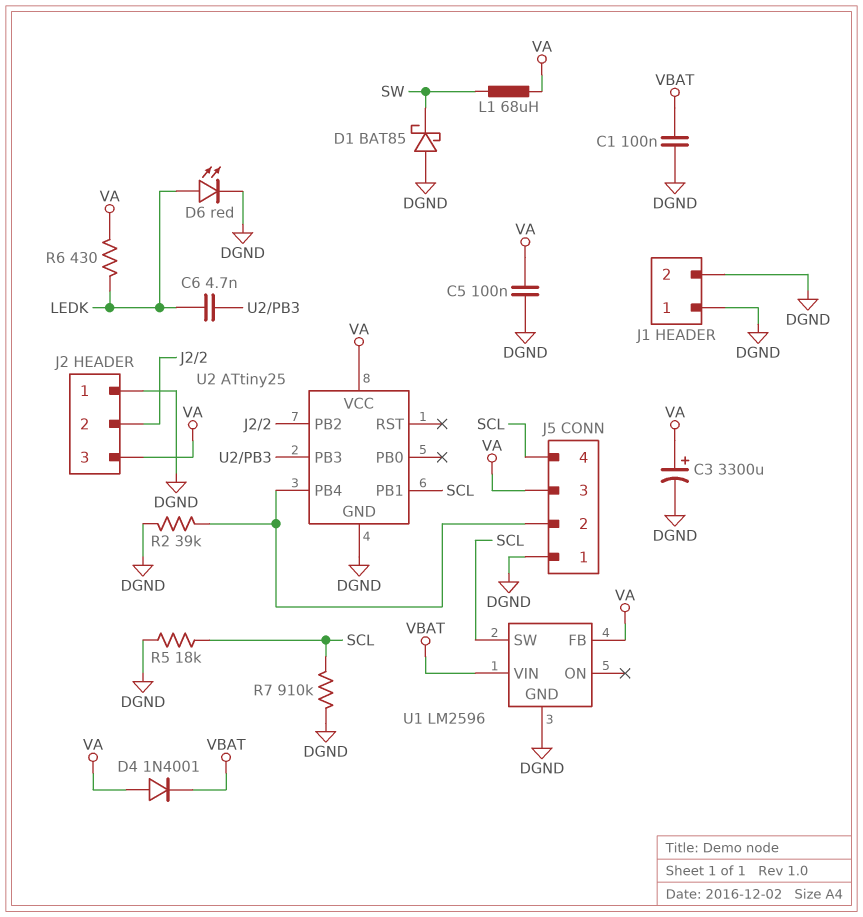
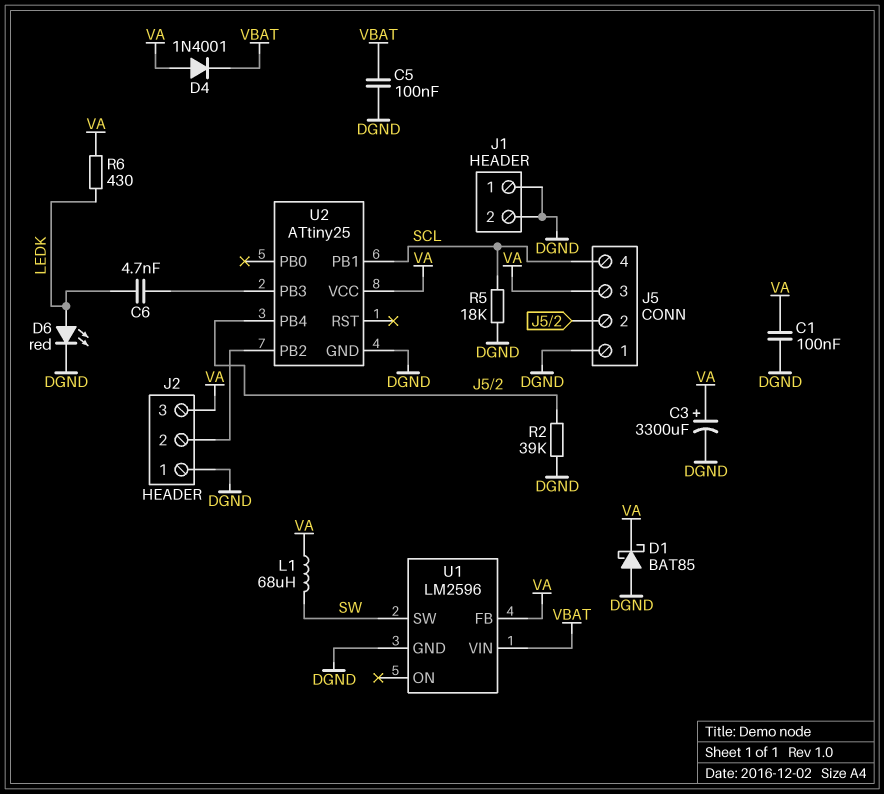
C1: 100nF (DGND, VBAT) -> 100nF (DGND, VA)
C5: 100nF (DGND, VA) -> 100nF (DGND, VBAT)
D1: schottky BAT85 (A DGND, K SW) -> schottky BAT85 (A DGND, K VA)
R7: 910k (DGND, SCL) -> none
U1 pin SW: SCL -> SW

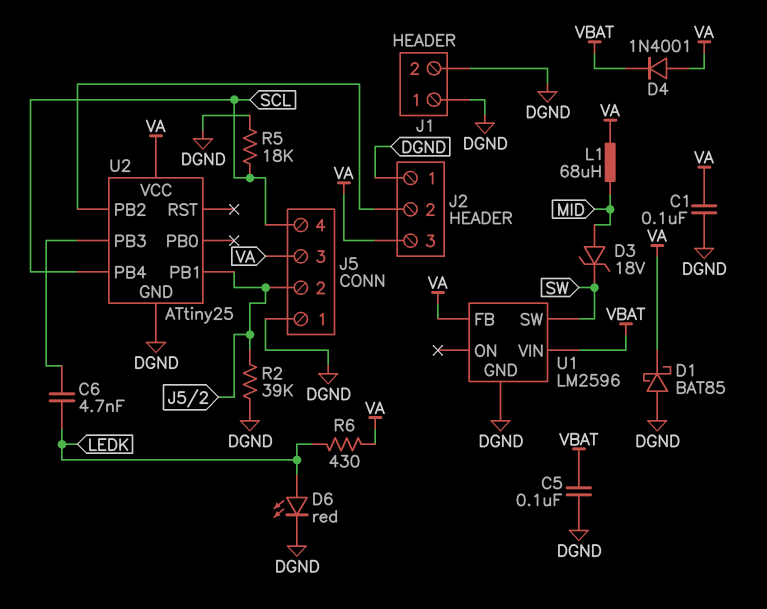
C3: 3300uF (plus VA, minus DGND) -> none
D3: none -> zener 18V (A MID, K SW)
L1: 68uH (SW, VA) -> 68uH (MID, VA)
U2 pin PB1: SCL -> J5/2
U2 pin PB4: J5/2 -> SCL

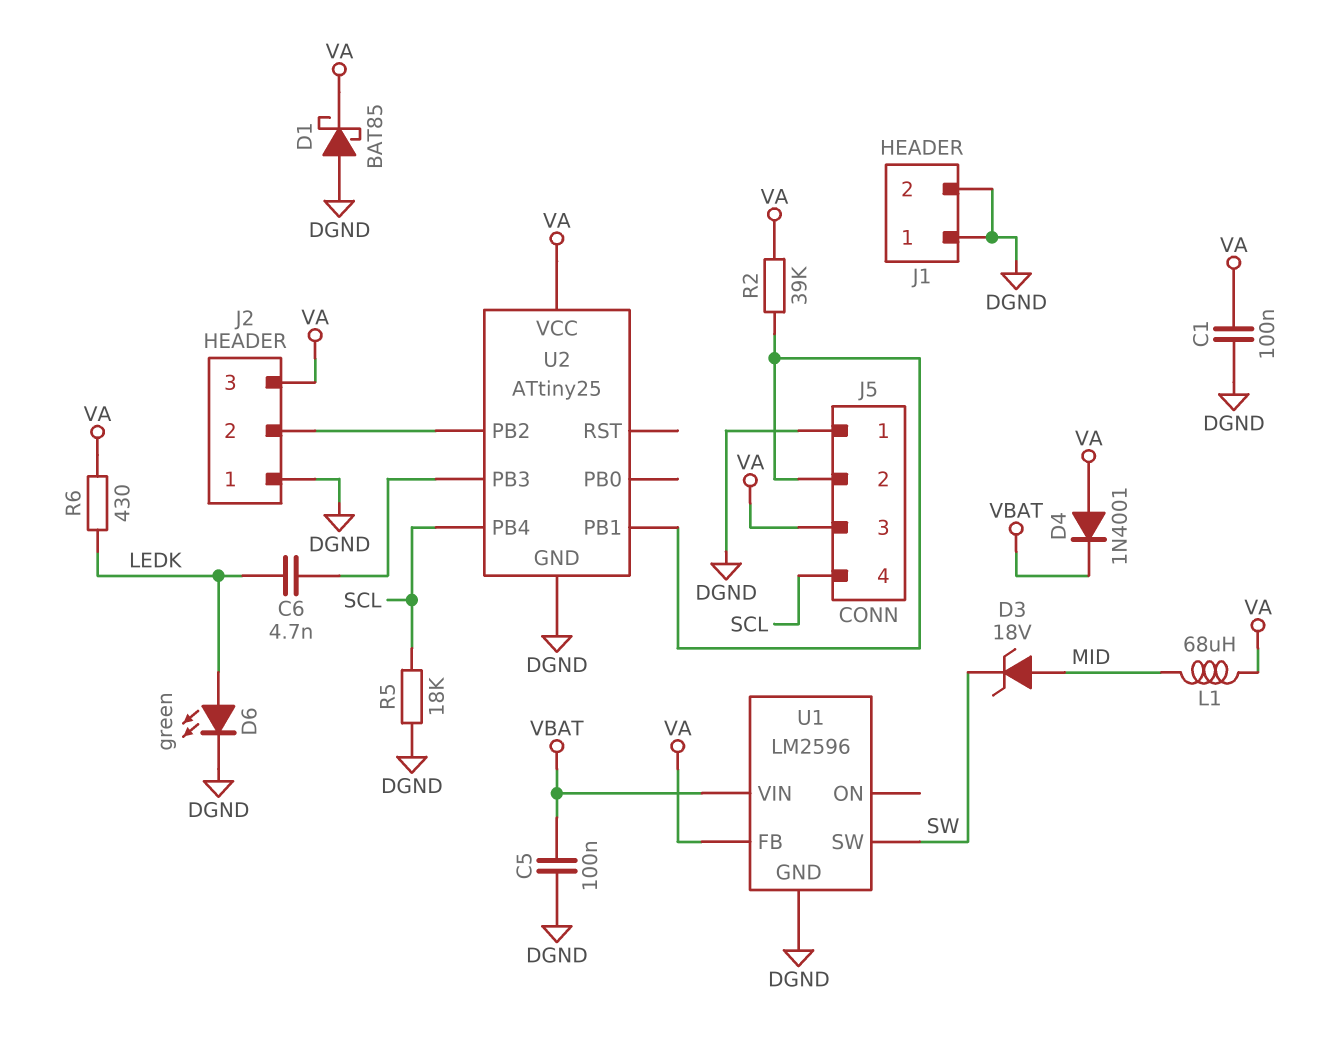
D6: LED red (A LEDK, K DGND) -> LED green (A LEDK, K DGND)
R2: 39k (DGND, J5/2) -> 39k (J5/2, VA)

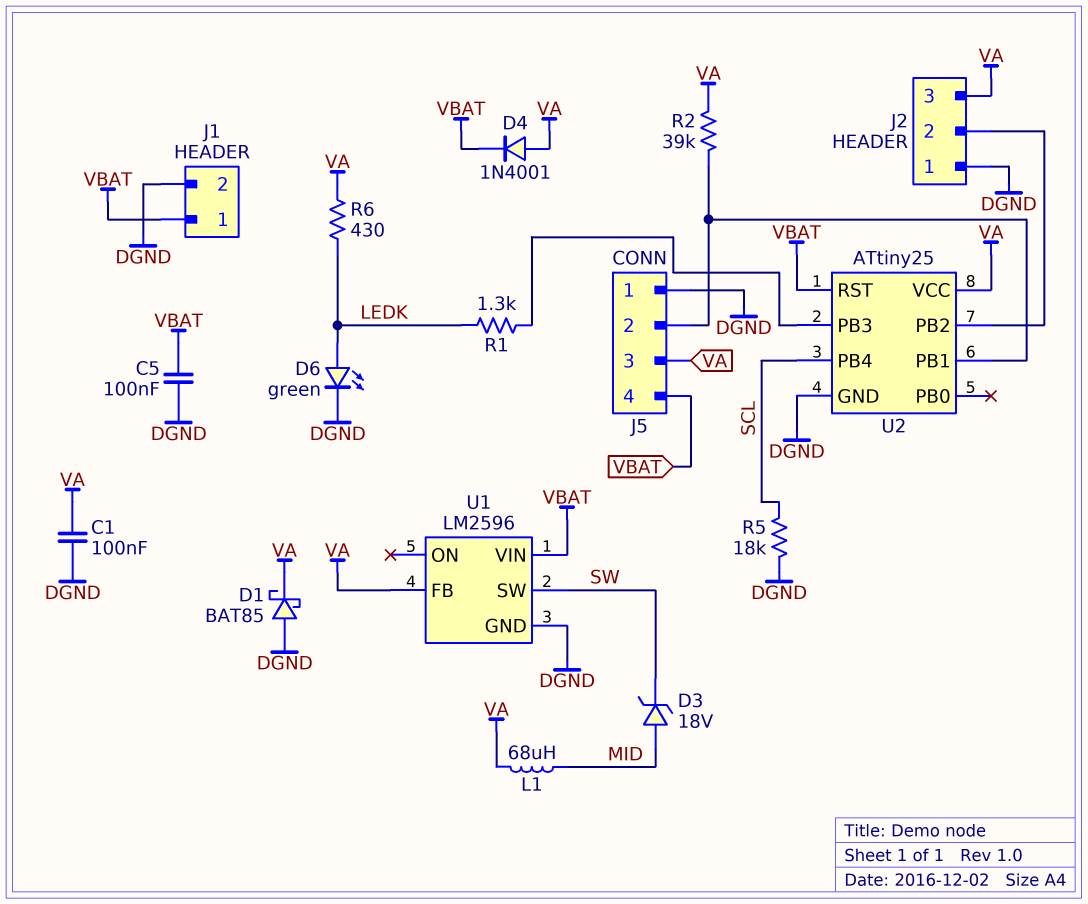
C6: 4.7nF (LEDK, U2/PB3) -> none
J1 pin 1: DGND -> VBAT
J5 pin 4: SCL -> VBAT
R1: none -> 1.3k (LEDK, U2/PB3)
U2 pin RST: none -> VBAT

